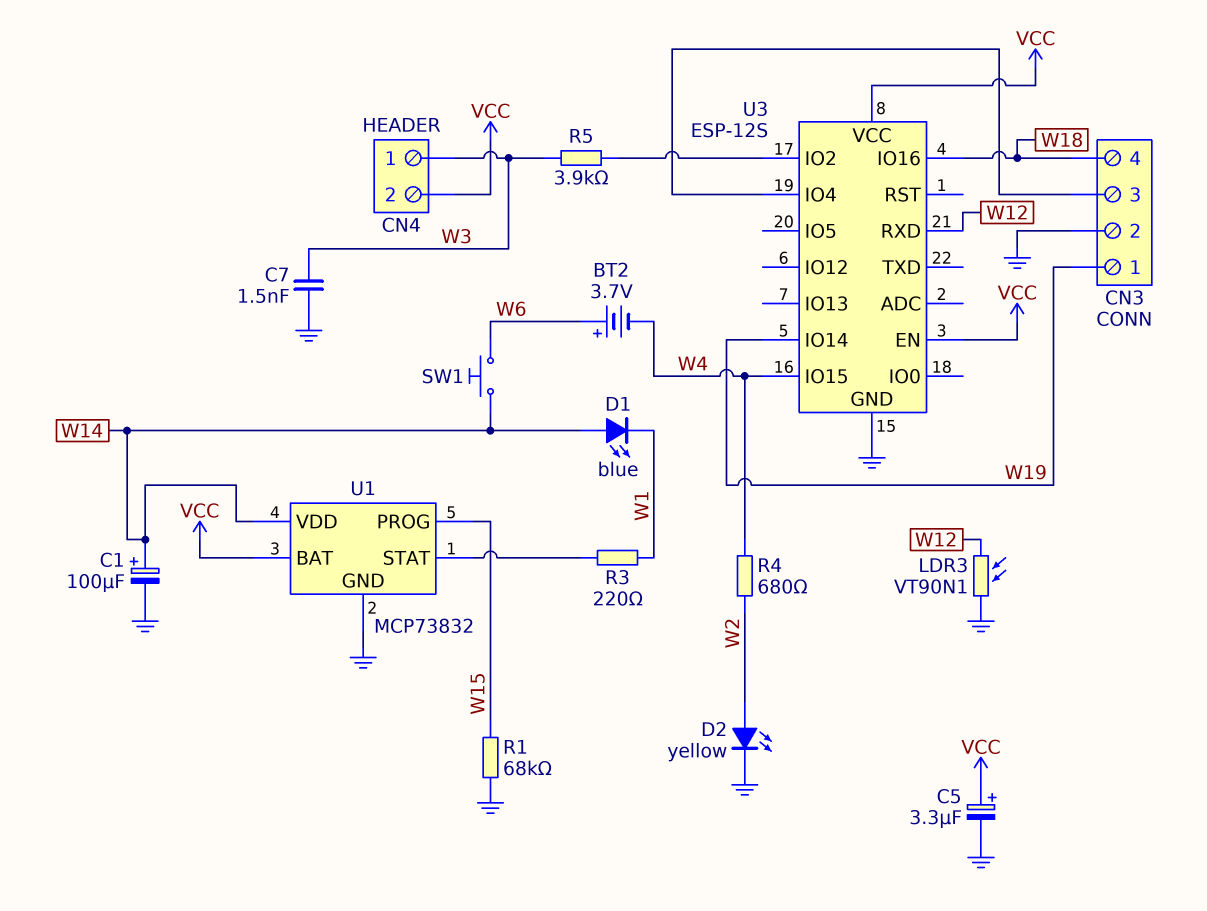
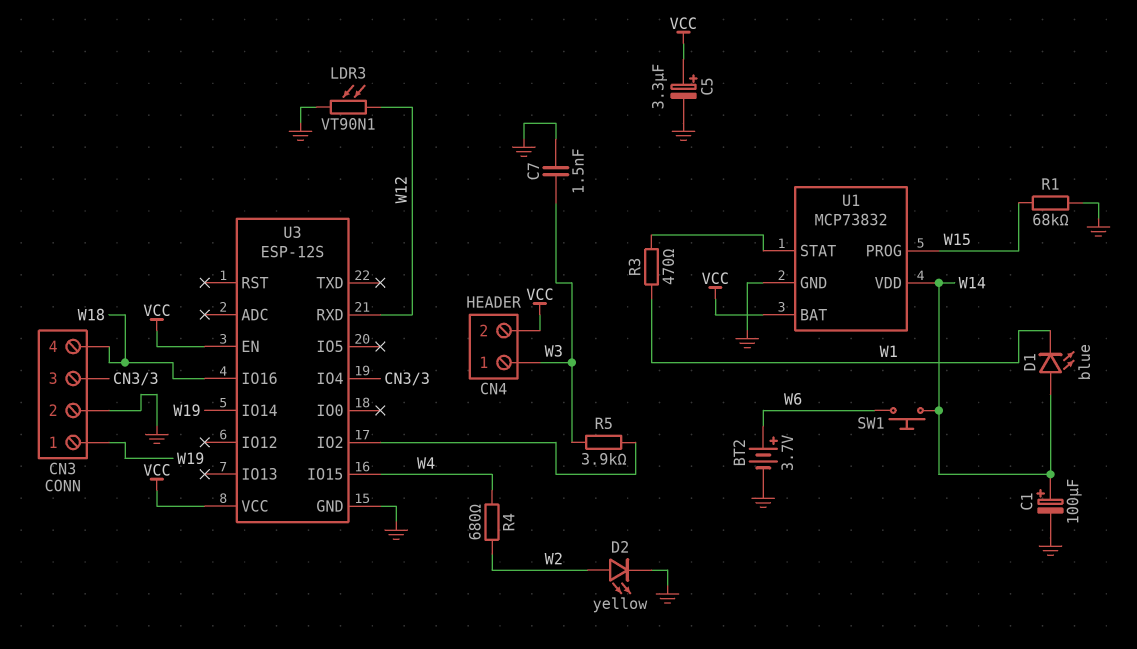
BT2: 3.7V (plus W6, minus W4) -> 3.7V (plus W6, minus GND)
R3: 220 (U1/STAT, W1) -> 470 (U1/STAT, W1)

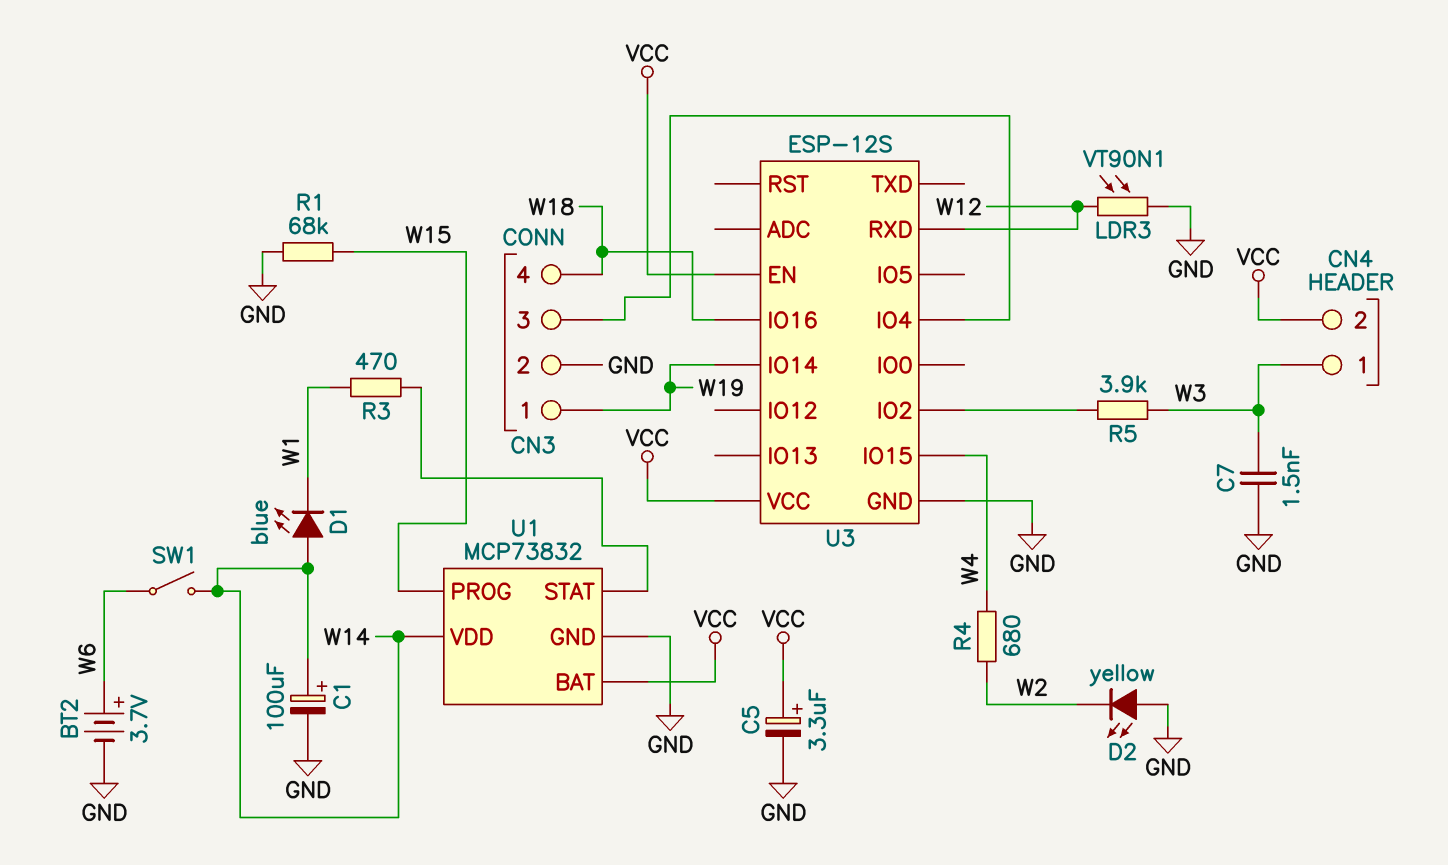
D2: LED yellow (A W2, K GND) -> LED yellow (A GND, K W2)
SW1: button (W6, W14) -> switch (W6, W14)

